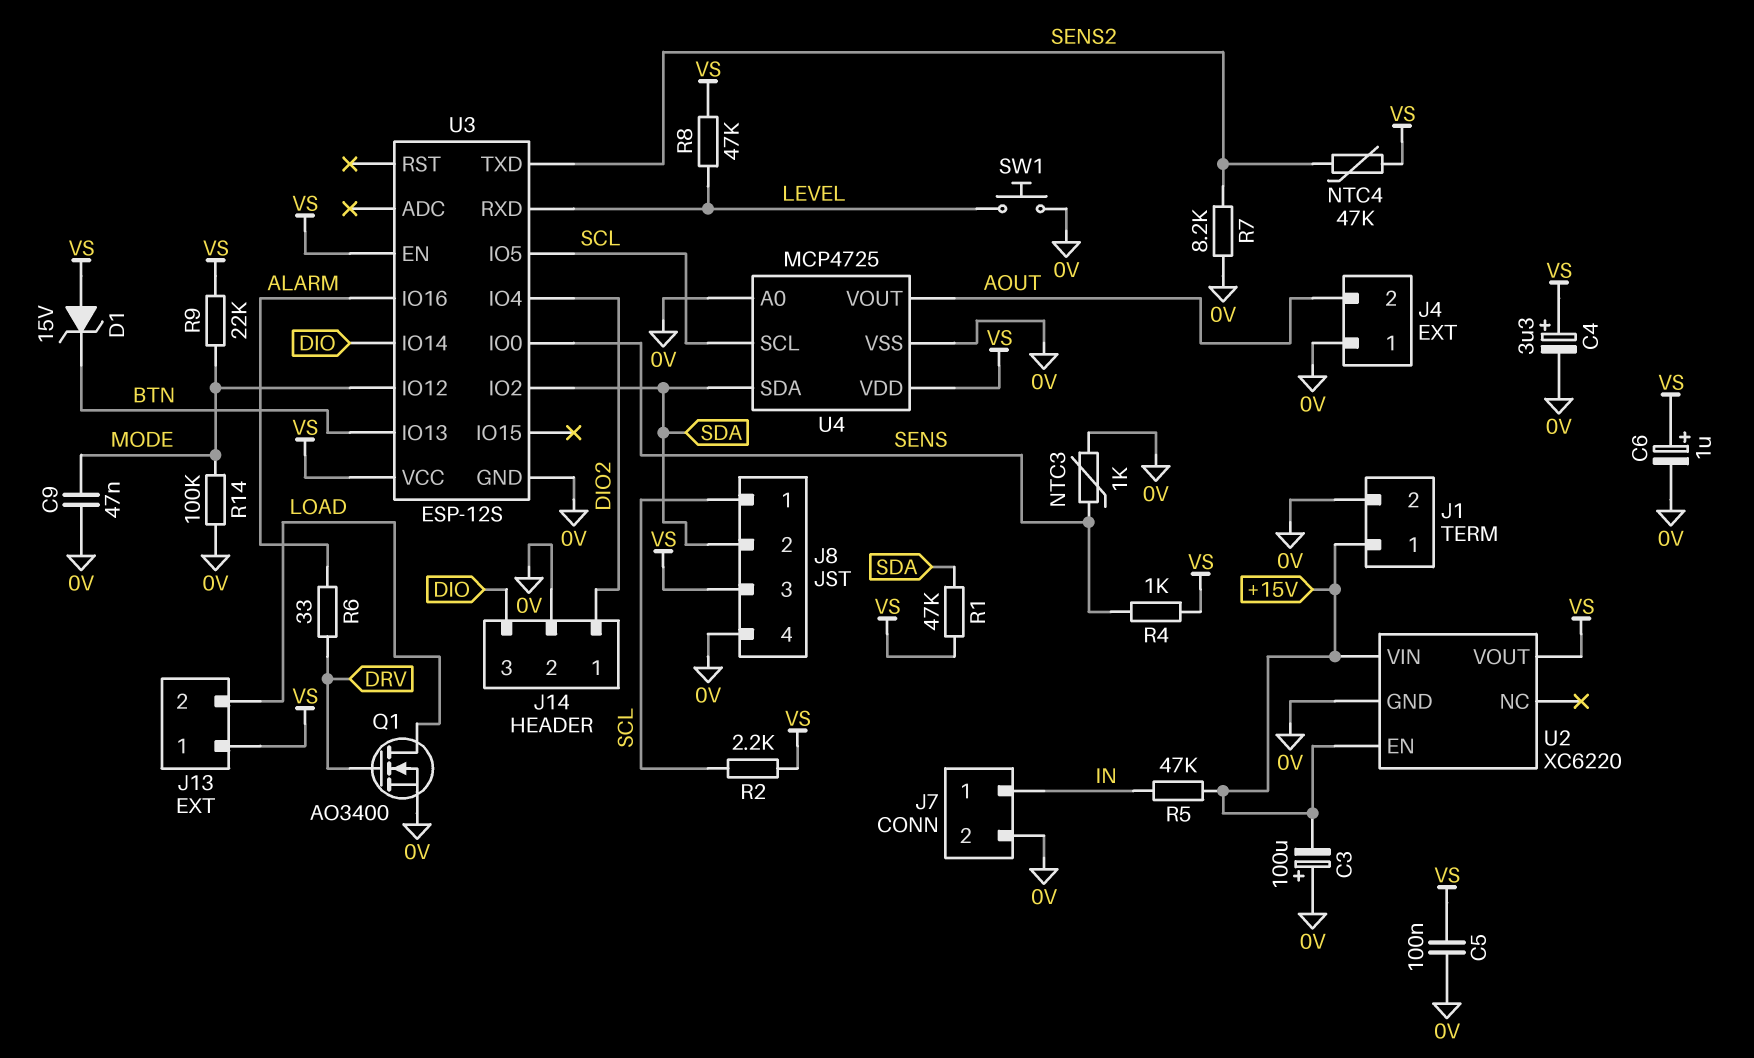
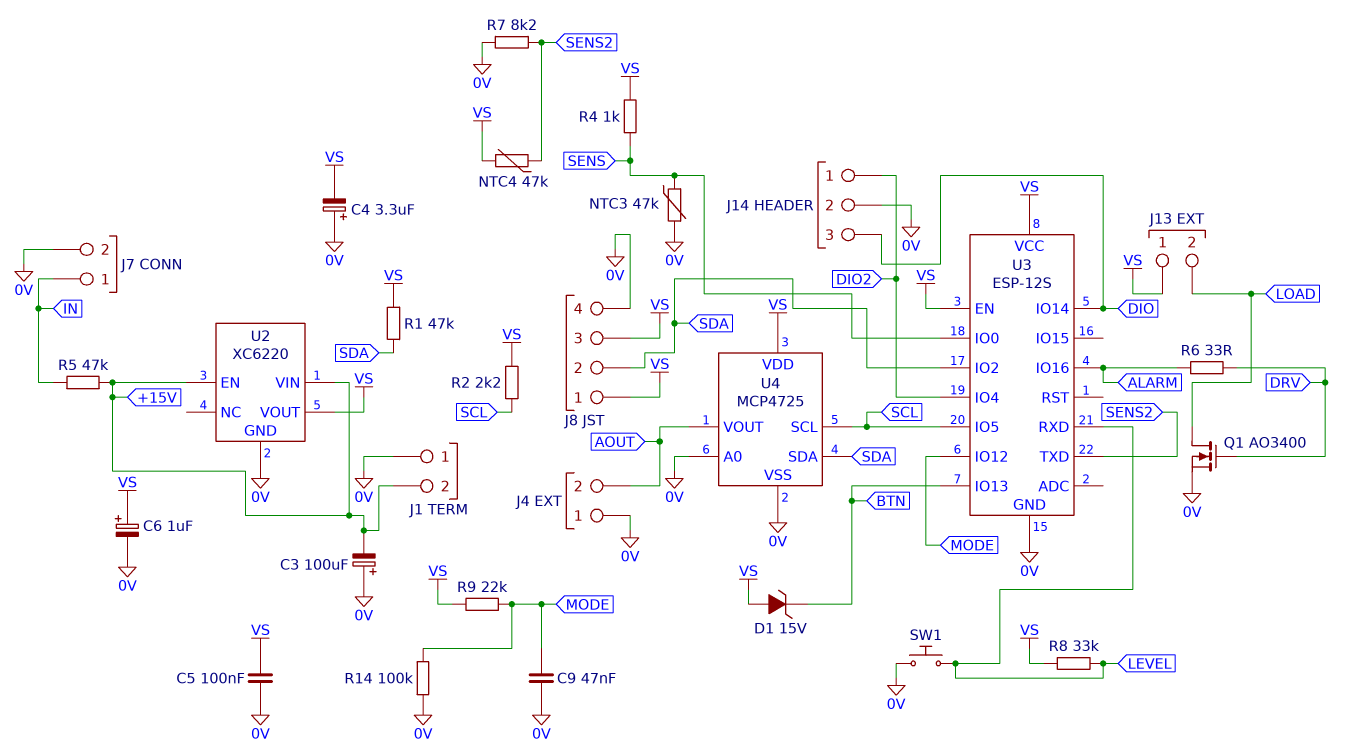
C4: 3.3uF (plus VS, minus 0V) -> 3.3uF (plus 0V, minus VS)
J1 pin 1: +15V -> 0V
J1 pin 2: 0V -> +15V
J8 pin 1: SCL -> VS
NTC3: 1k (0V, SENS) -> 47k (0V, SENS)
R8: 47k (LEVEL, VS) -> 33k (LEVEL, VS)

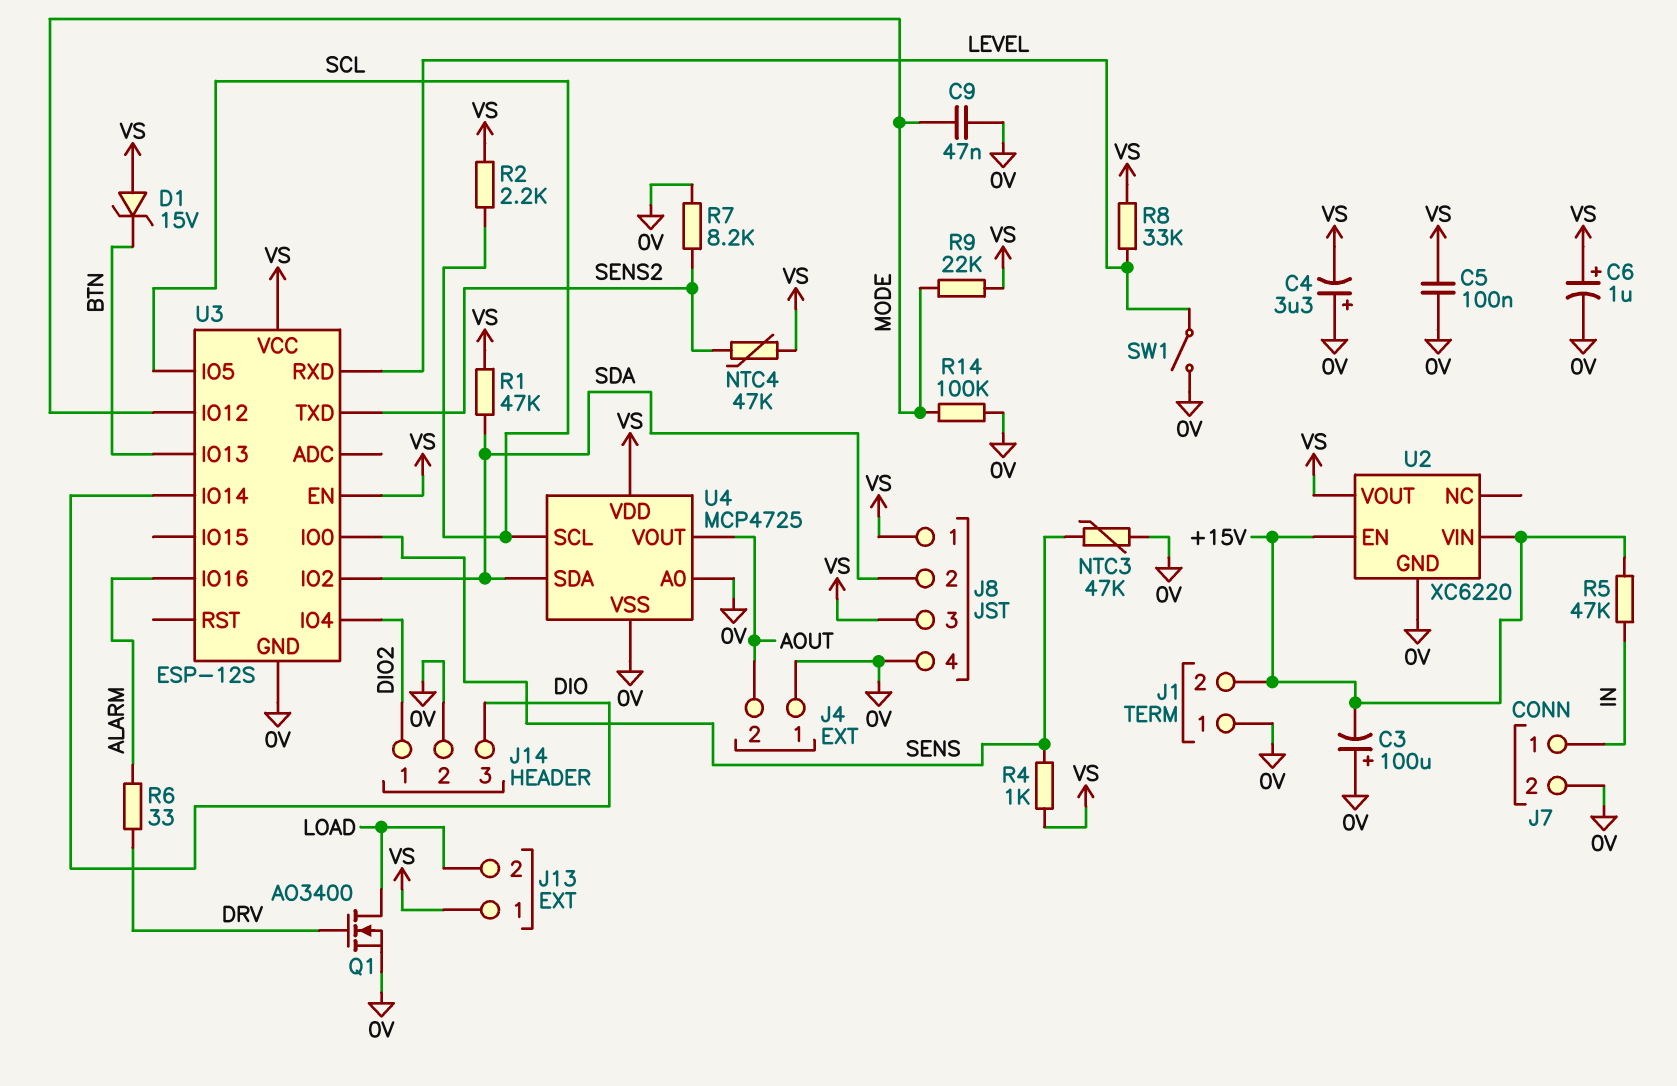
SW1: button (0V, LEVEL) -> switch (0V, LEVEL)

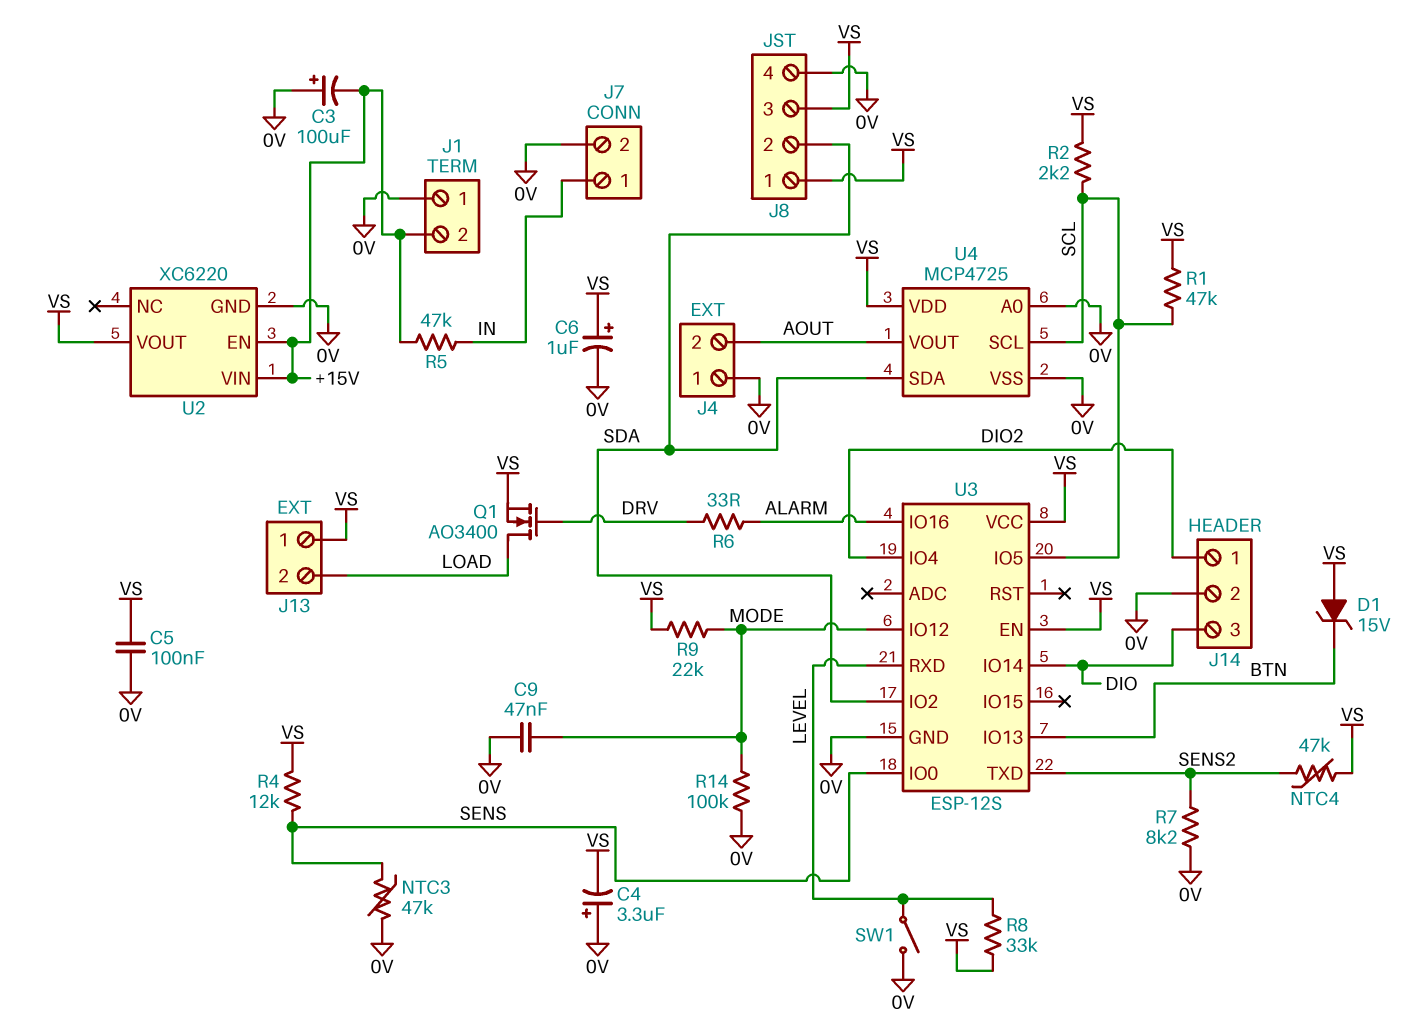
Q1: NMOS AO3400 (G DRV, D LOAD, S 0V) -> NMOS AO3400 (G DRV, D LOAD, S VS)
R1: 47k (SDA, VS) -> 47k (SCL, VS)
R4: 1k (SENS, VS) -> 12k (SENS, VS)

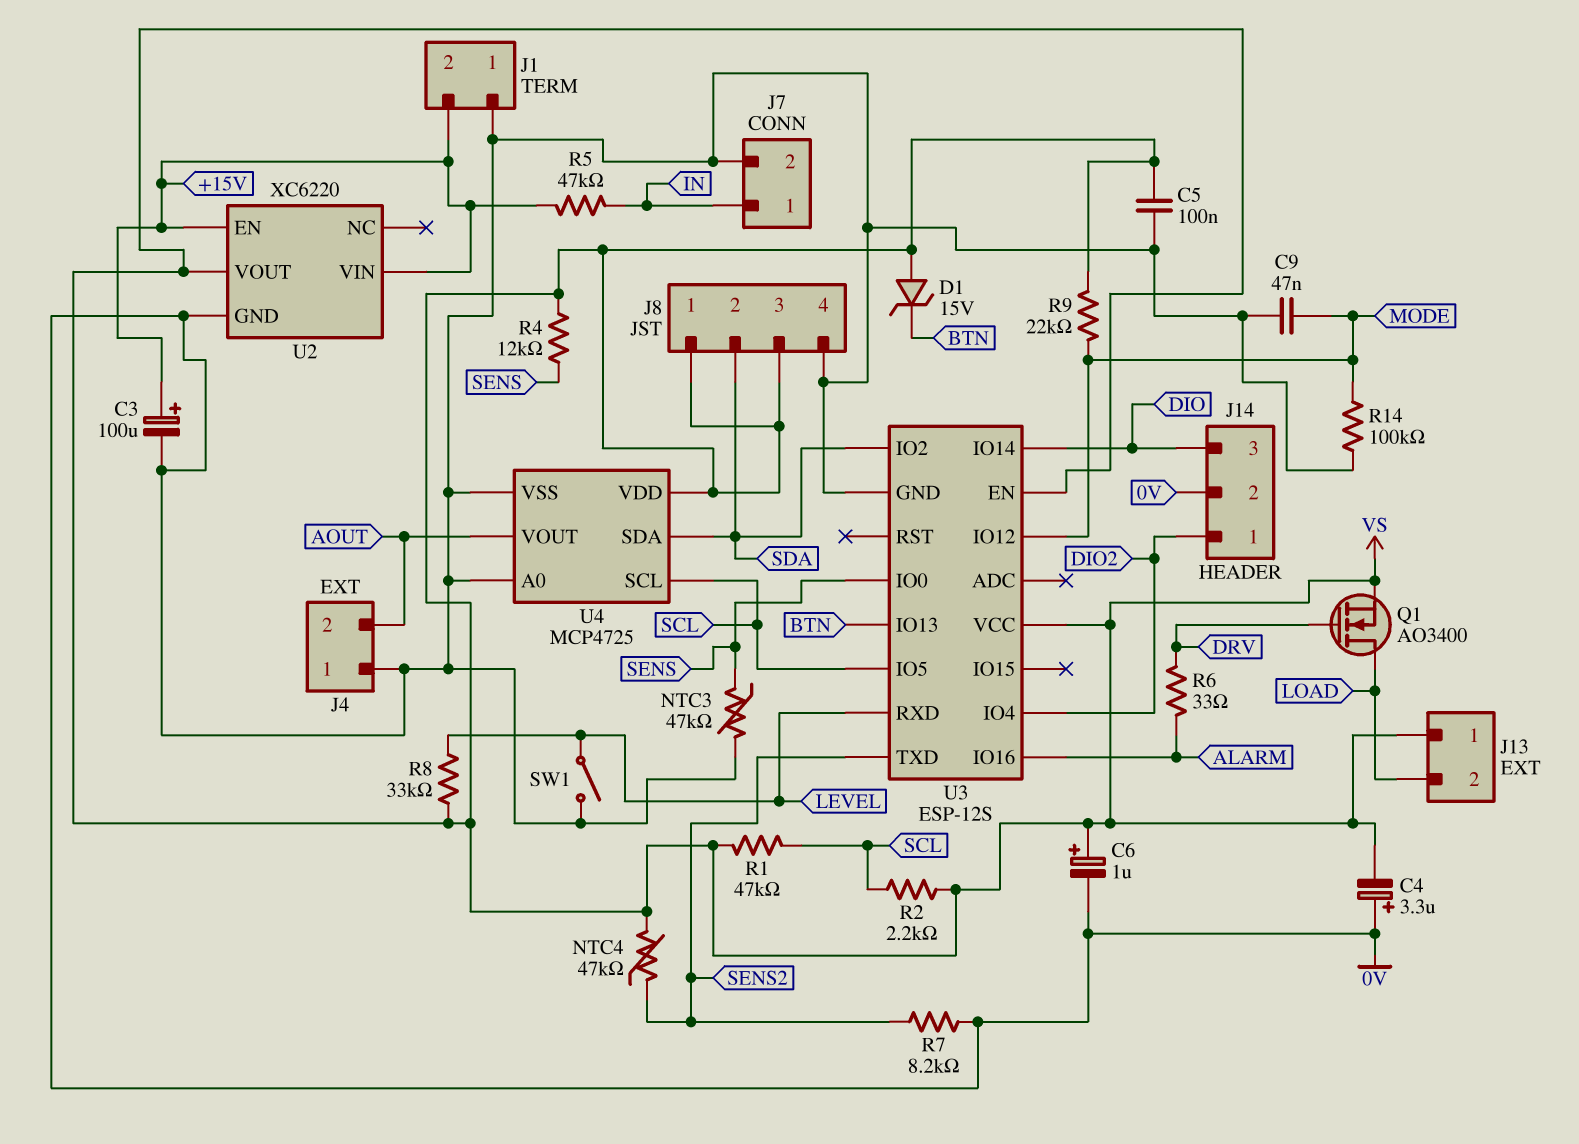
C3: 100uF (plus 0V, minus +15V) -> 100uF (plus +15V, minus 0V)

